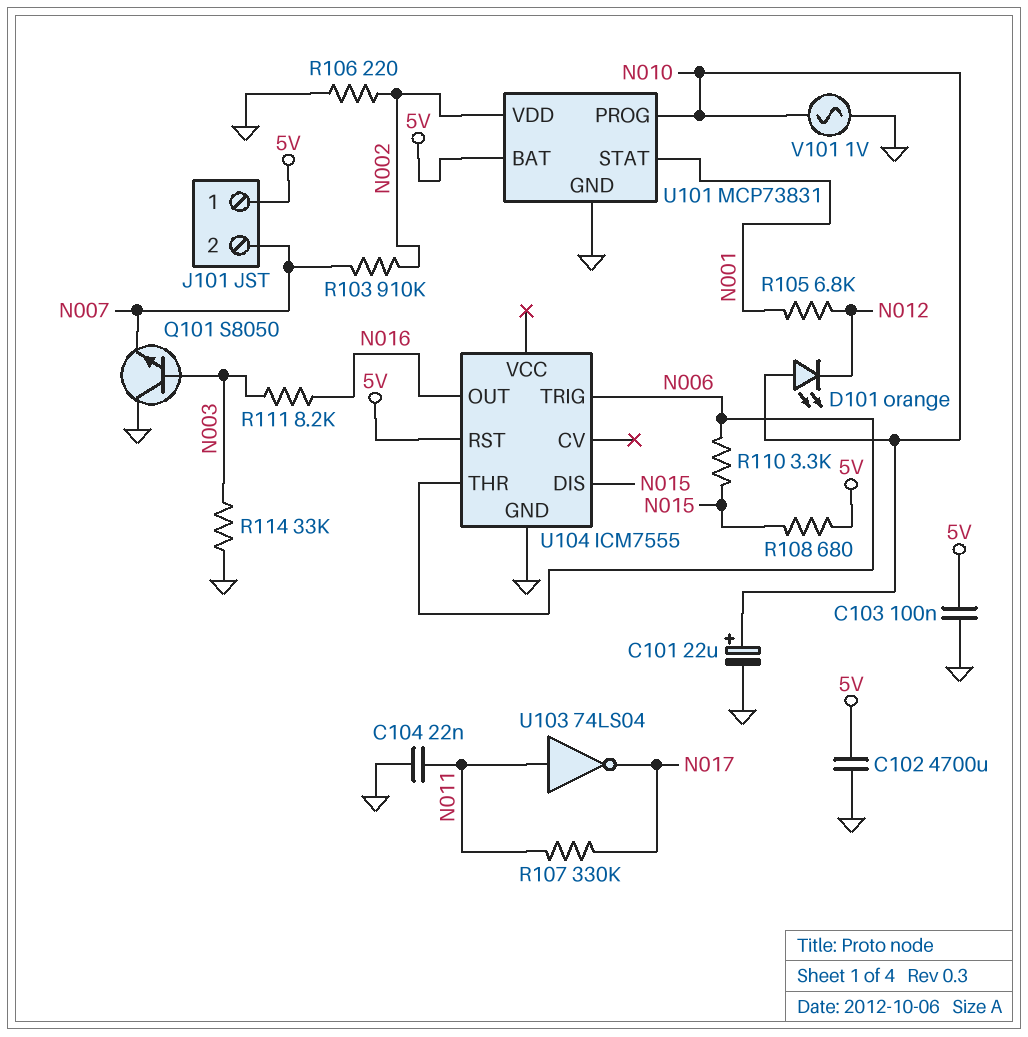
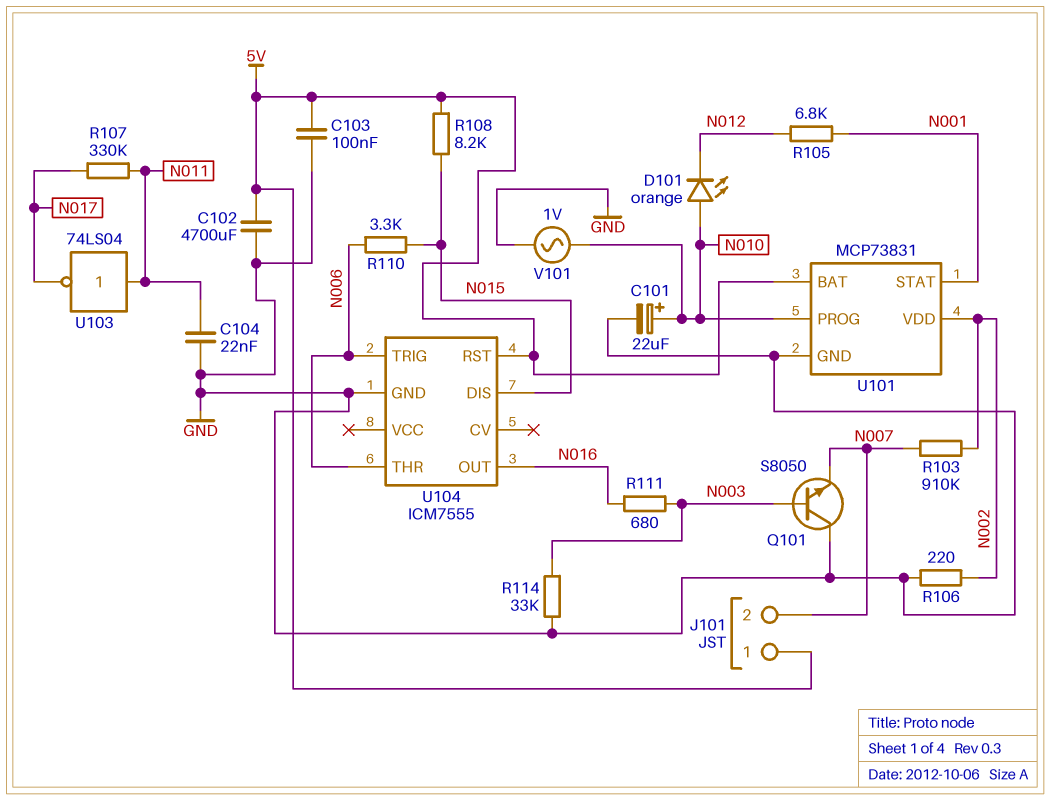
R108: 680 (5V, N015) -> 8.2k (5V, N015)
R111: 8.2k (N003, N016) -> 680 (N003, N016)

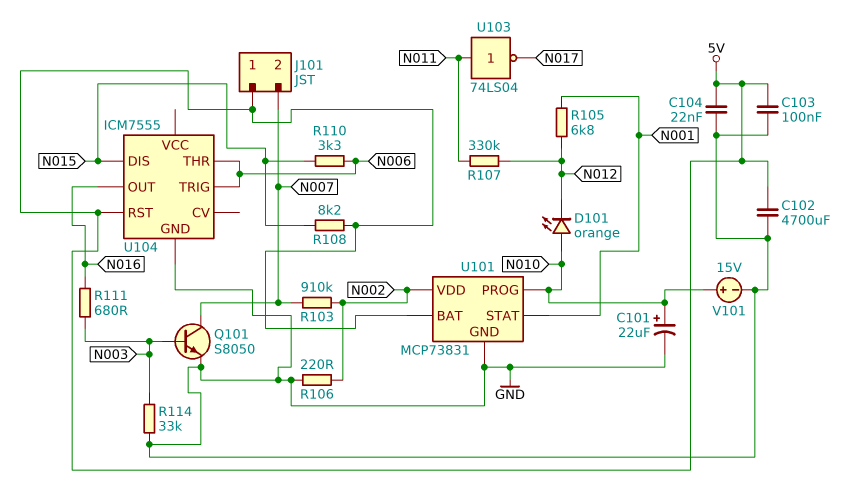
C104: 22nF (GND, N011) -> 22nF (5V, GND)
Q101: NPN S8050 (B N003, C GND, E N007) -> NPN S8050 (B N003, C N007, E GND)
R107: 330k (N011, N017) -> 330k (N011, N012)
V101: AC 1V (GND, N010) -> 15V (plus N010, minus GND)

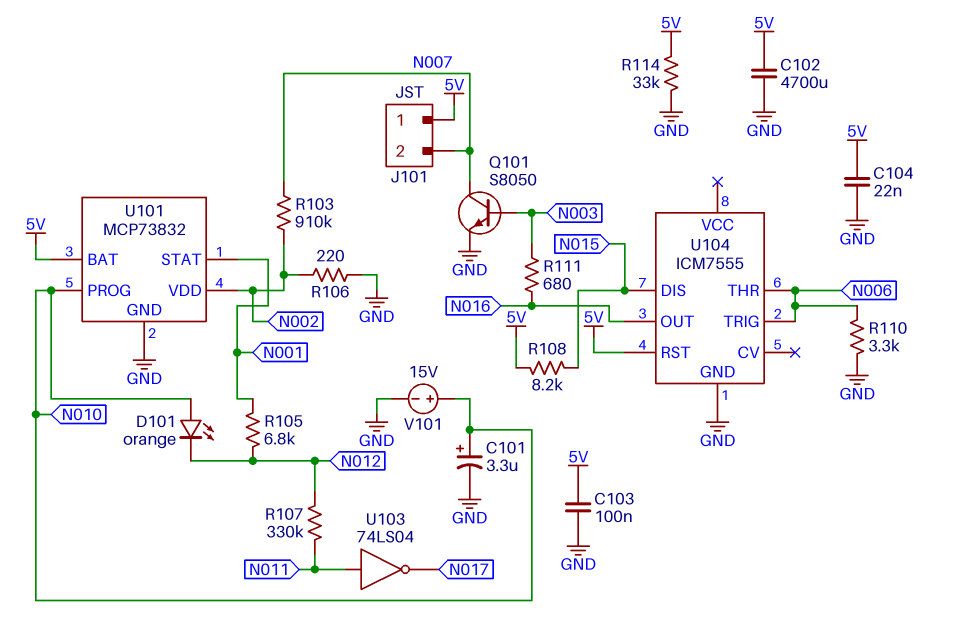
C101: 22uF (plus N010, minus GND) -> 3.3uF (plus N010, minus GND)
R110: 3.3k (N006, N015) -> 3.3k (GND, N006)
R114: 33k (GND, N003) -> 33k (5V, GND)
U101: MCP73831 -> MCP73832

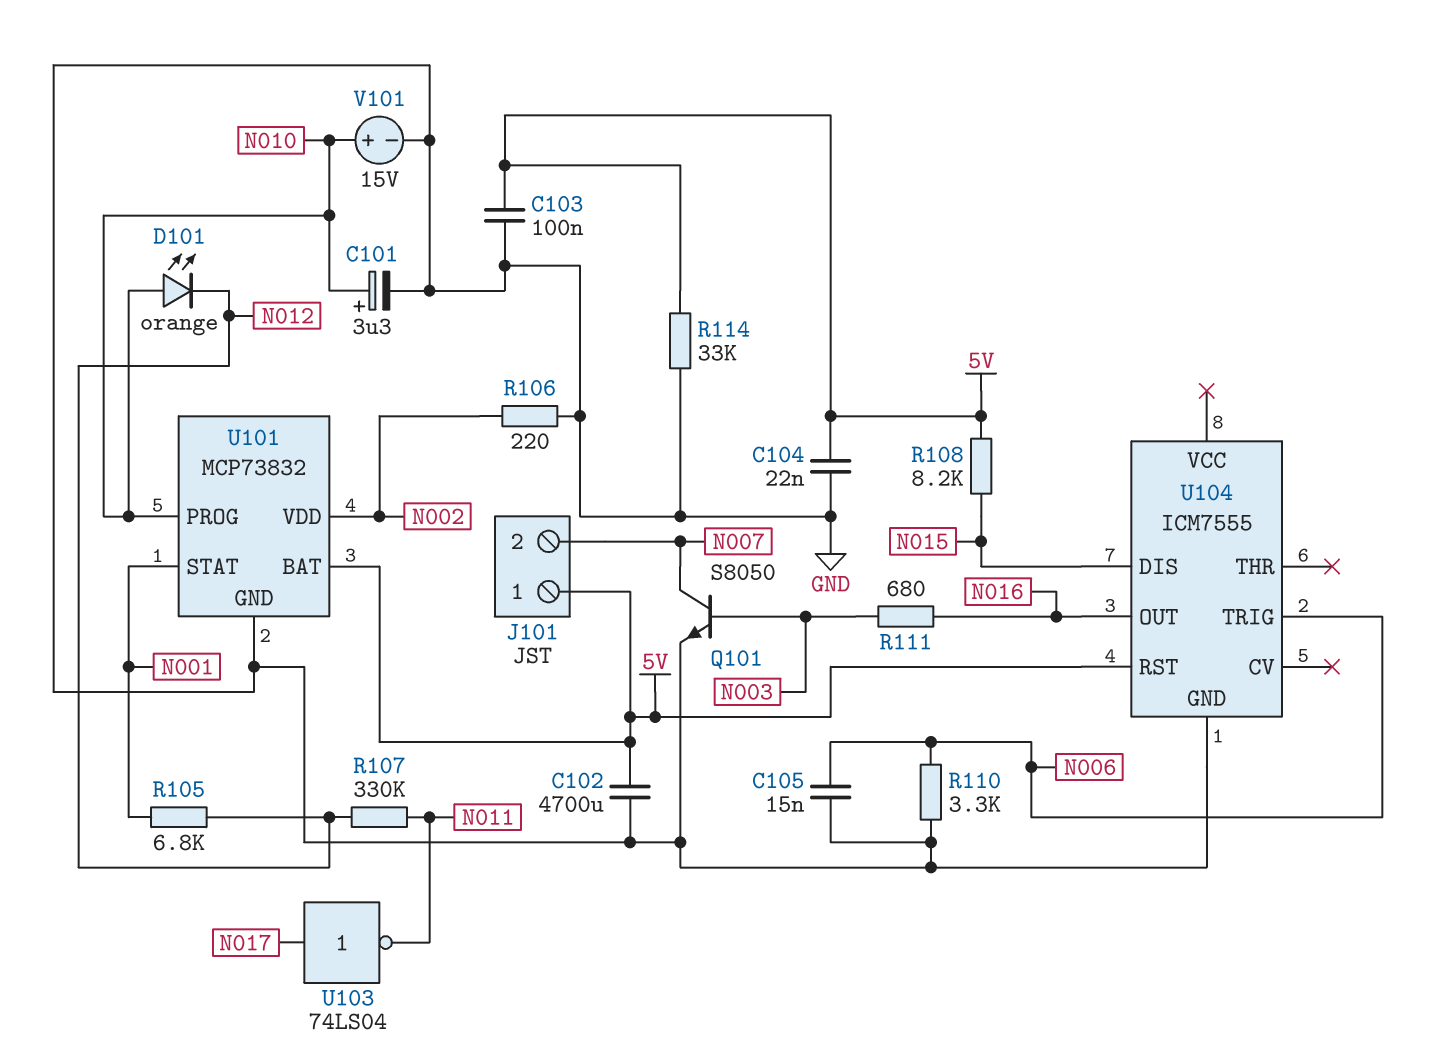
C105: none -> 15nF (GND, N006)
R103: 910k (N002, N007) -> none
U103: NOT 74LS04 (in N011, out N017) -> NOT 74LS04 (in N017, out N011)
U104 pin THR: N006 -> none

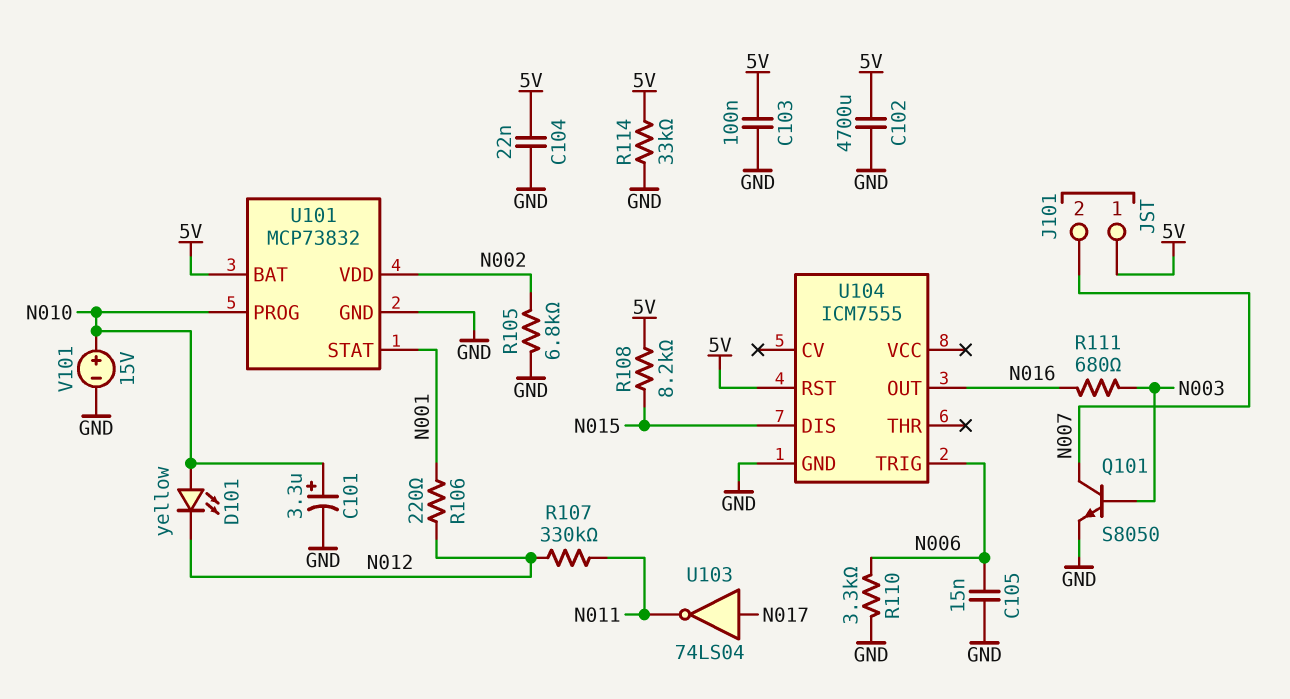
D101: LED orange (A N010, K N012) -> LED yellow (A N010, K N012)
R105: 6.8k (N001, N012) -> 6.8k (GND, N002)
R106: 220 (GND, N002) -> 220 (N001, N012)

